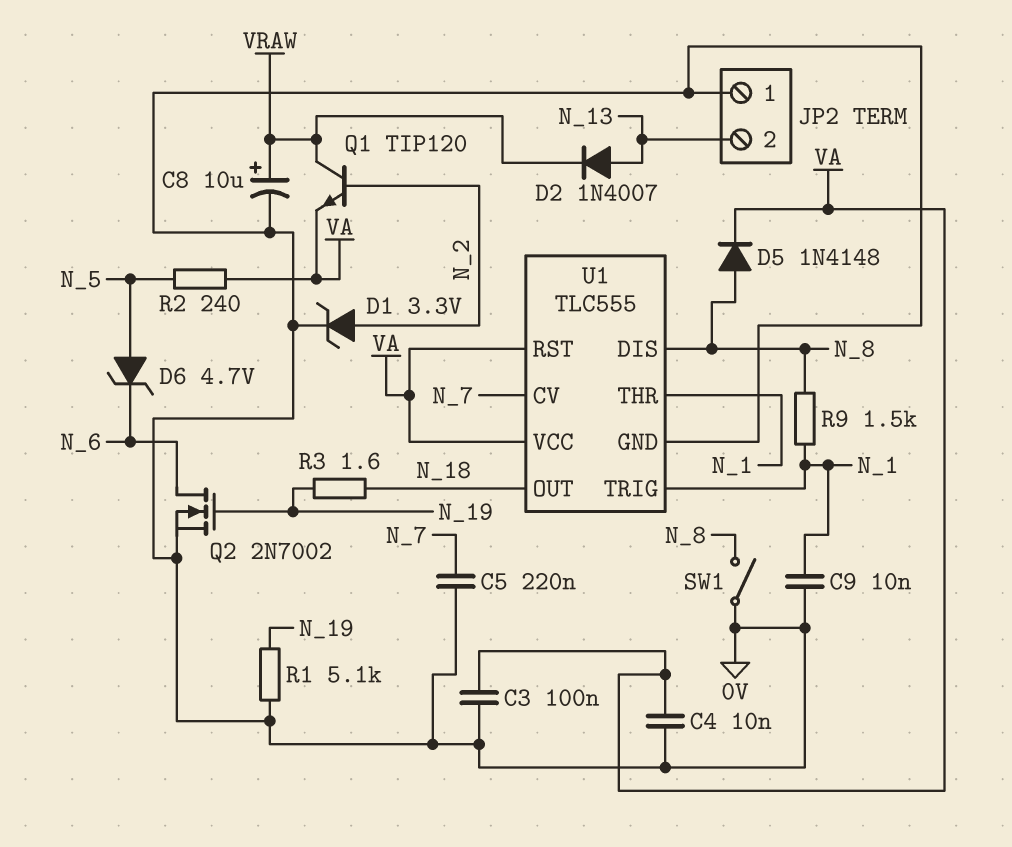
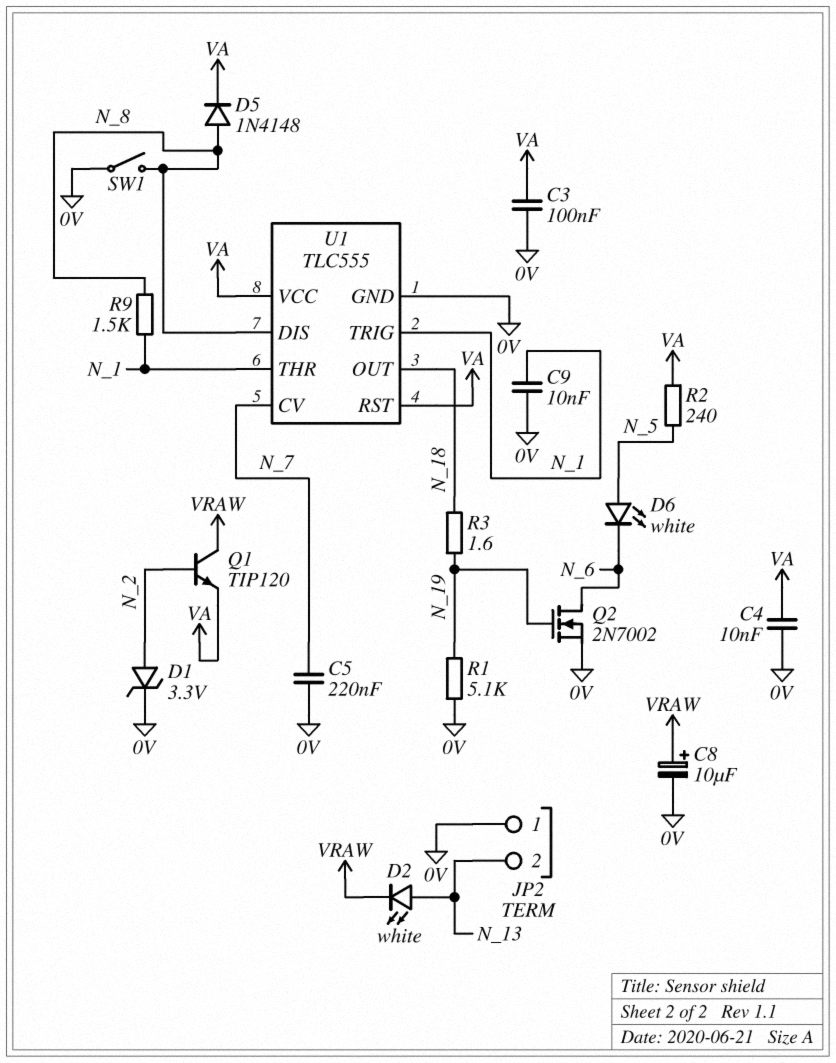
D2: diode 1N4007 (A N_13, K VRAW) -> LED white (A N_13, K VRAW)
D6: zener 4.7V (A N_5, K N_6) -> LED white (A N_5, K N_6)

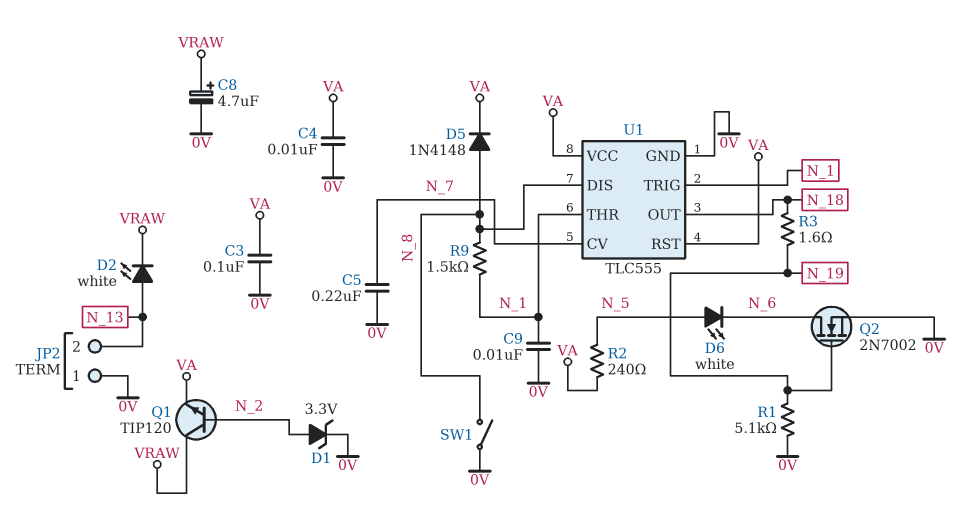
C8: 10uF (plus VRAW, minus 0V) -> 4.7uF (plus VRAW, minus 0V)

